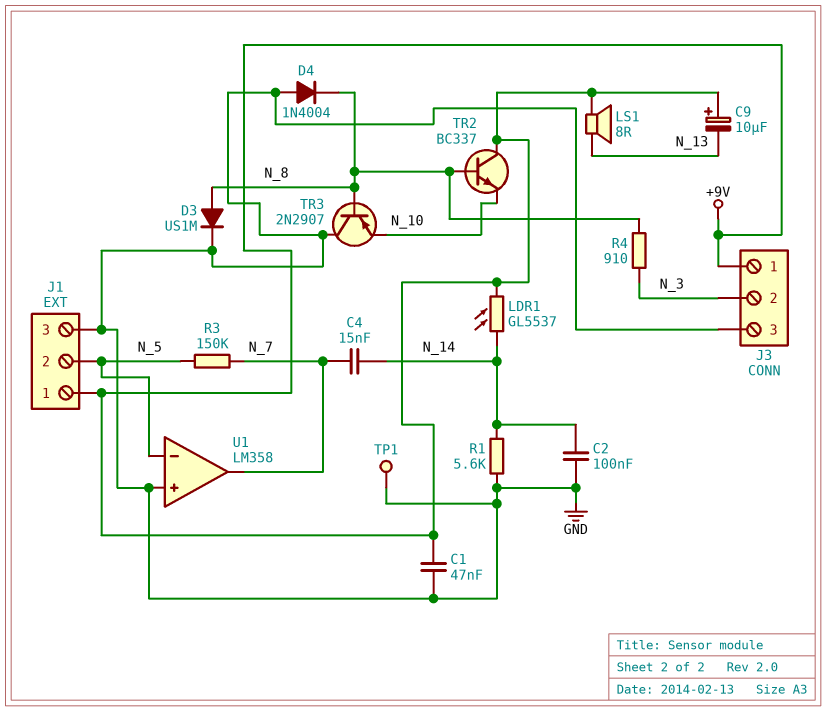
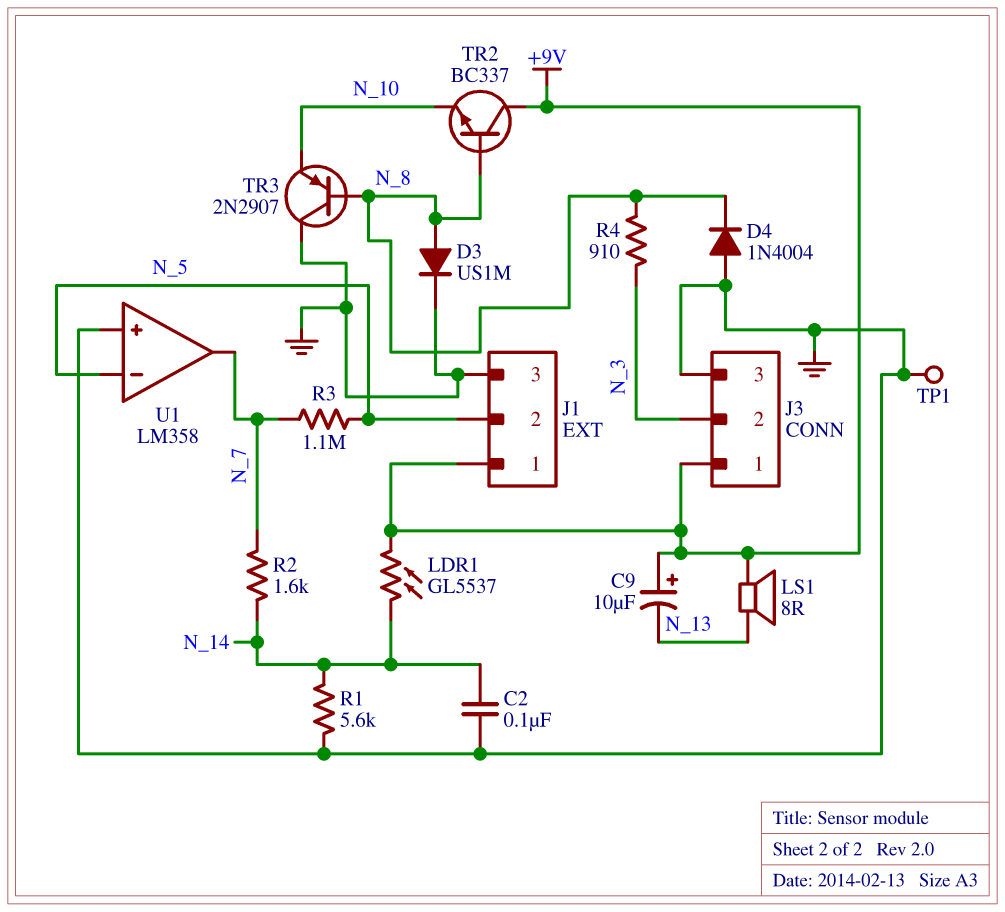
C1: 47nF (+9V, GND) -> none
C4: 15nF (N_7, N_14) -> none
R2: none -> 1.6k (N_7, N_14)
R3: 150k (N_5, N_7) -> 1.1M (N_5, N_7)

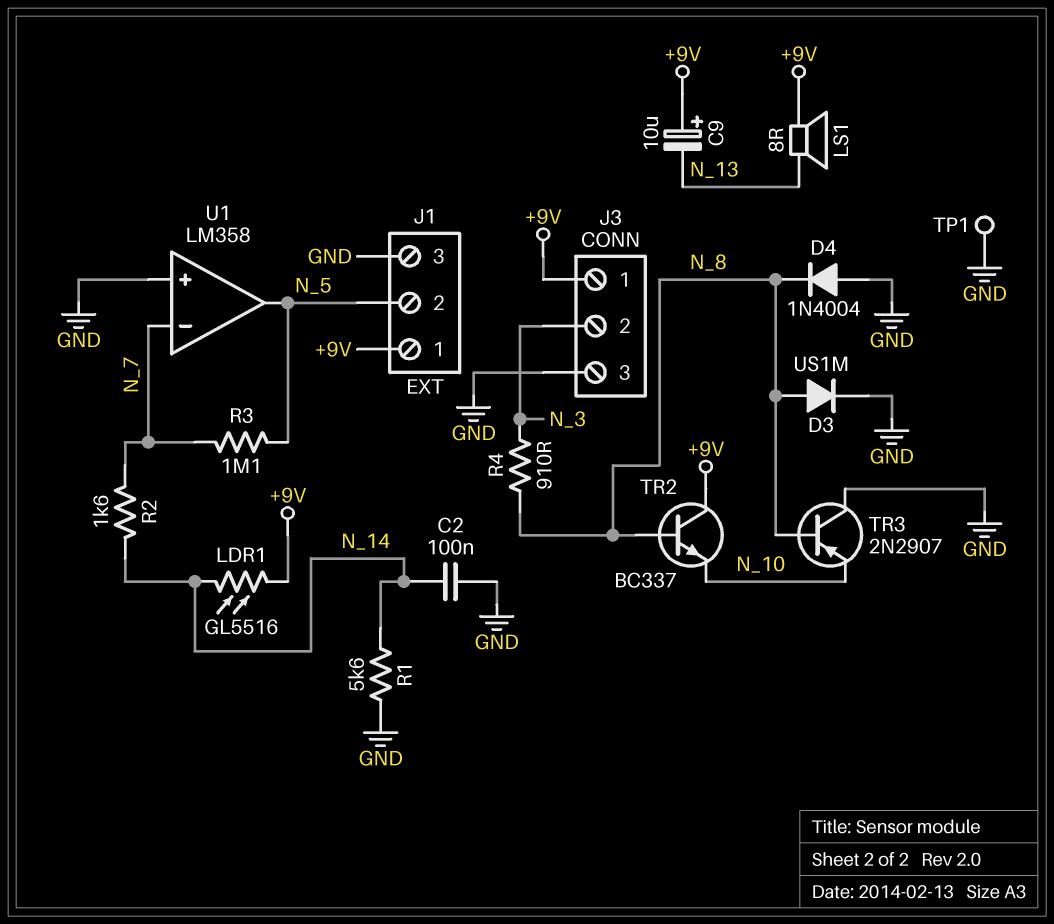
LDR1: GL5537 (+9V, N_14) -> GL5516 (+9V, N_14)
U1 pin in-: N_5 -> N_7
U1 pin out: N_7 -> N_5

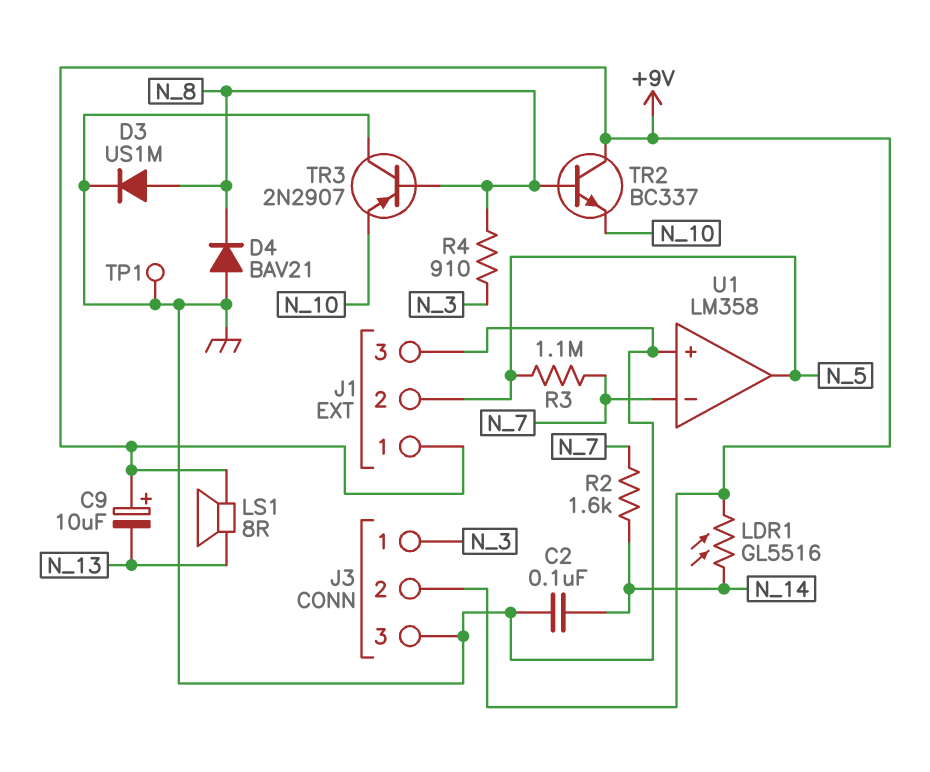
D4: diode 1N4004 (A GND, K N_8) -> diode BAV21 (A GND, K N_8)
J3 pin 1: +9V -> N_3
J3 pin 2: N_3 -> +9V
R1: 5.6k (GND, N_14) -> none

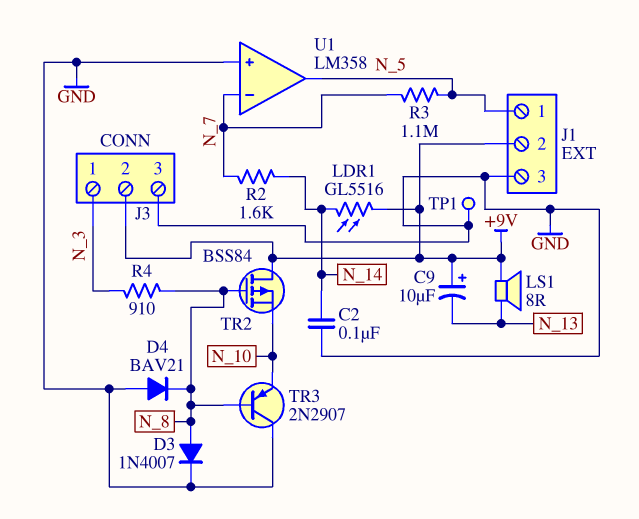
D3: diode US1M (A N_8, K GND) -> diode 1N4007 (A N_8, K GND)
J1 pin 1: +9V -> N_5
J1 pin 2: N_5 -> +9V
TR2: NPN BC337 (B N_8, C +9V, E N_10) -> PMOS BSS84 (G N_8, D +9V, S N_10)

